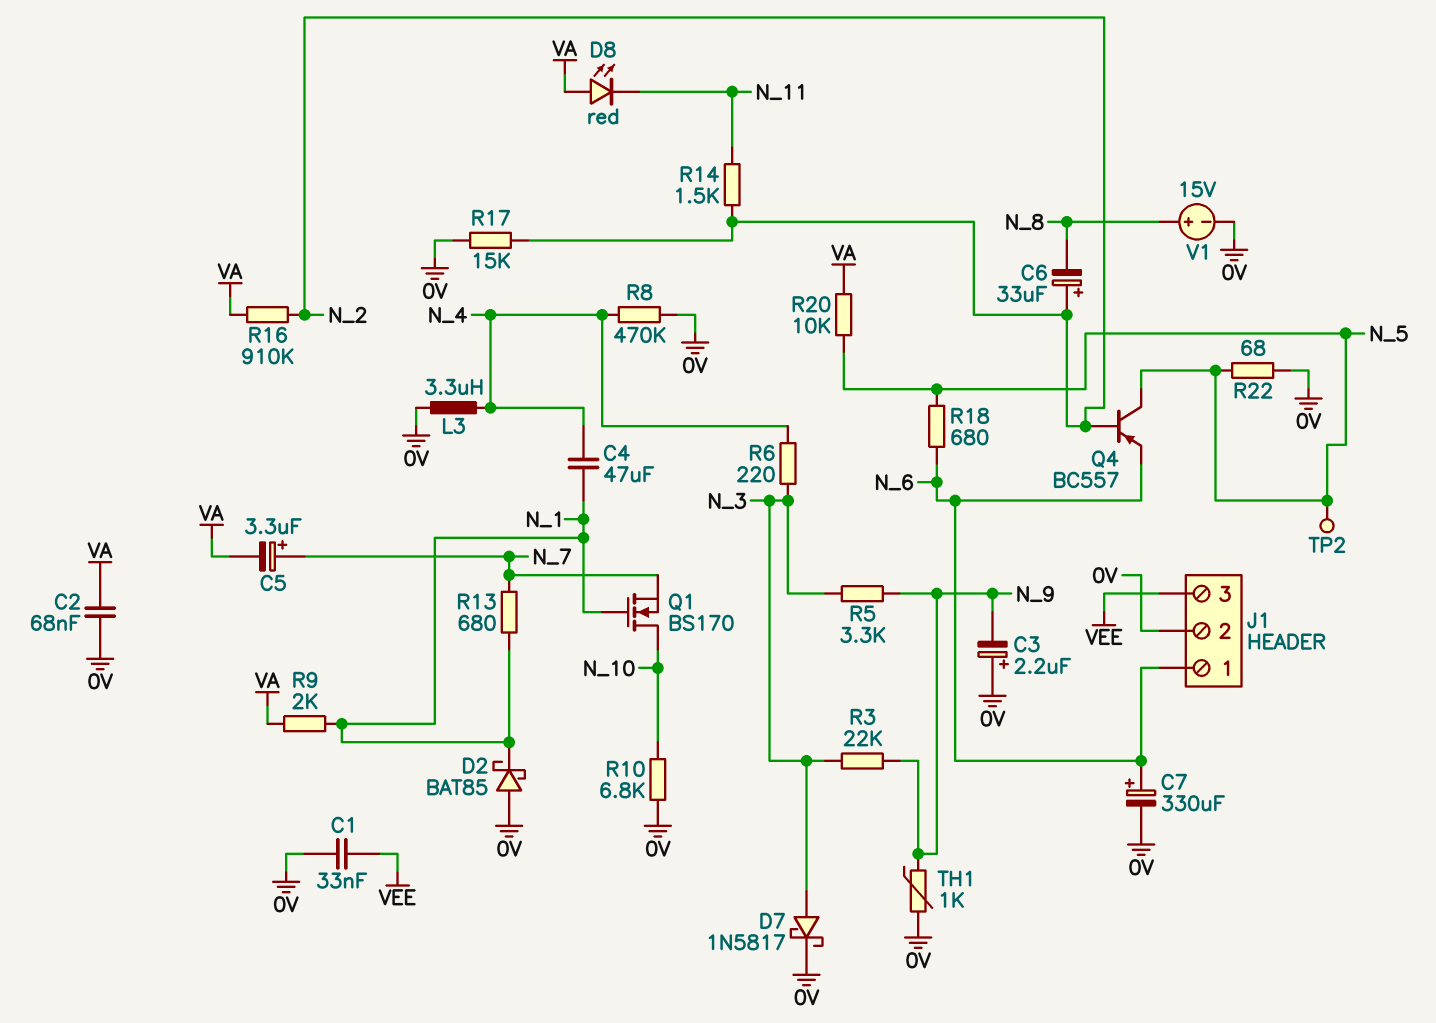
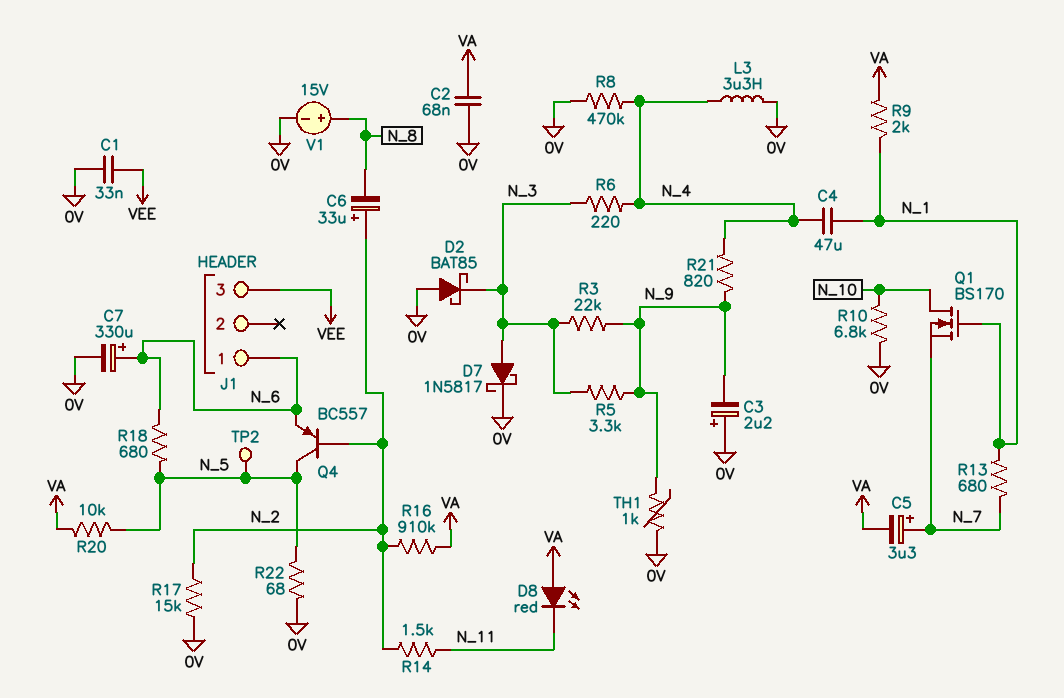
D2: schottky BAT85 (A 0V, K N_1) -> schottky BAT85 (A 0V, K N_3)
J1 pin 2: 0V -> none
R21: none -> 820 (N_4, N_9)

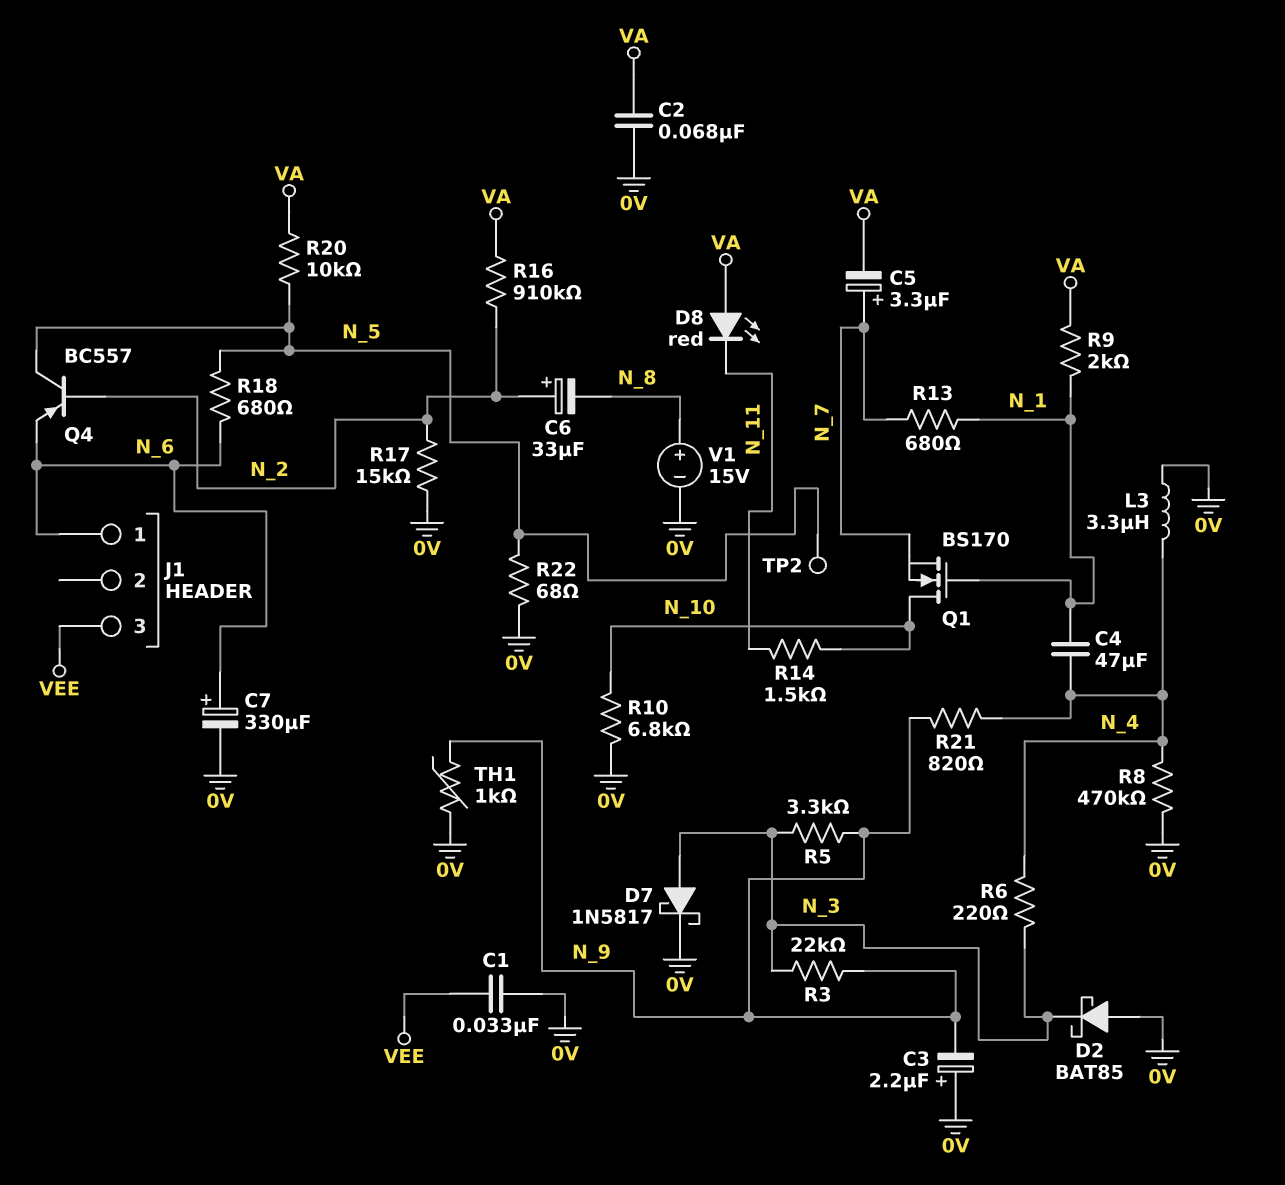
R14: 1.5k (N_2, N_11) -> 1.5k (N_10, N_11)

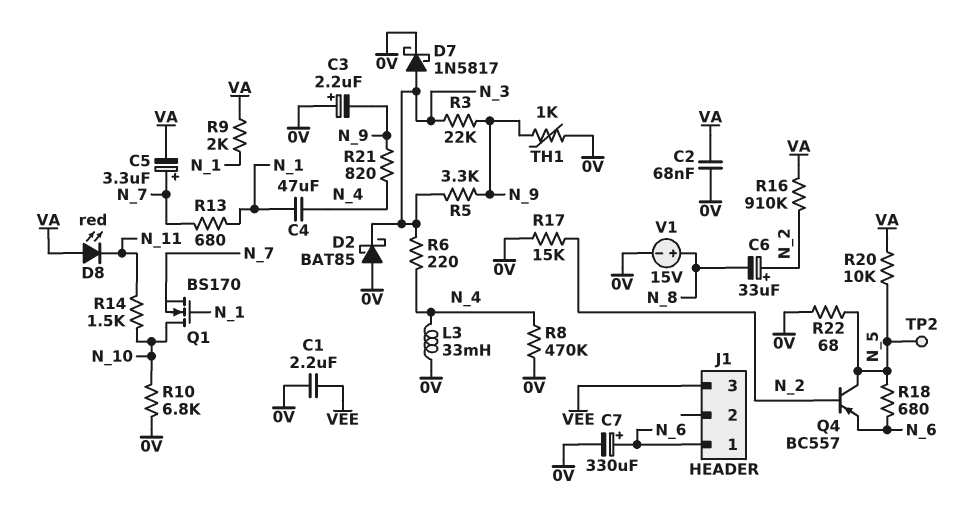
C1: 33nF (0V, VEE) -> 2.2uF (0V, VEE)
L3: 3.3uH (0V, N_4) -> 33mH (0V, N_4)

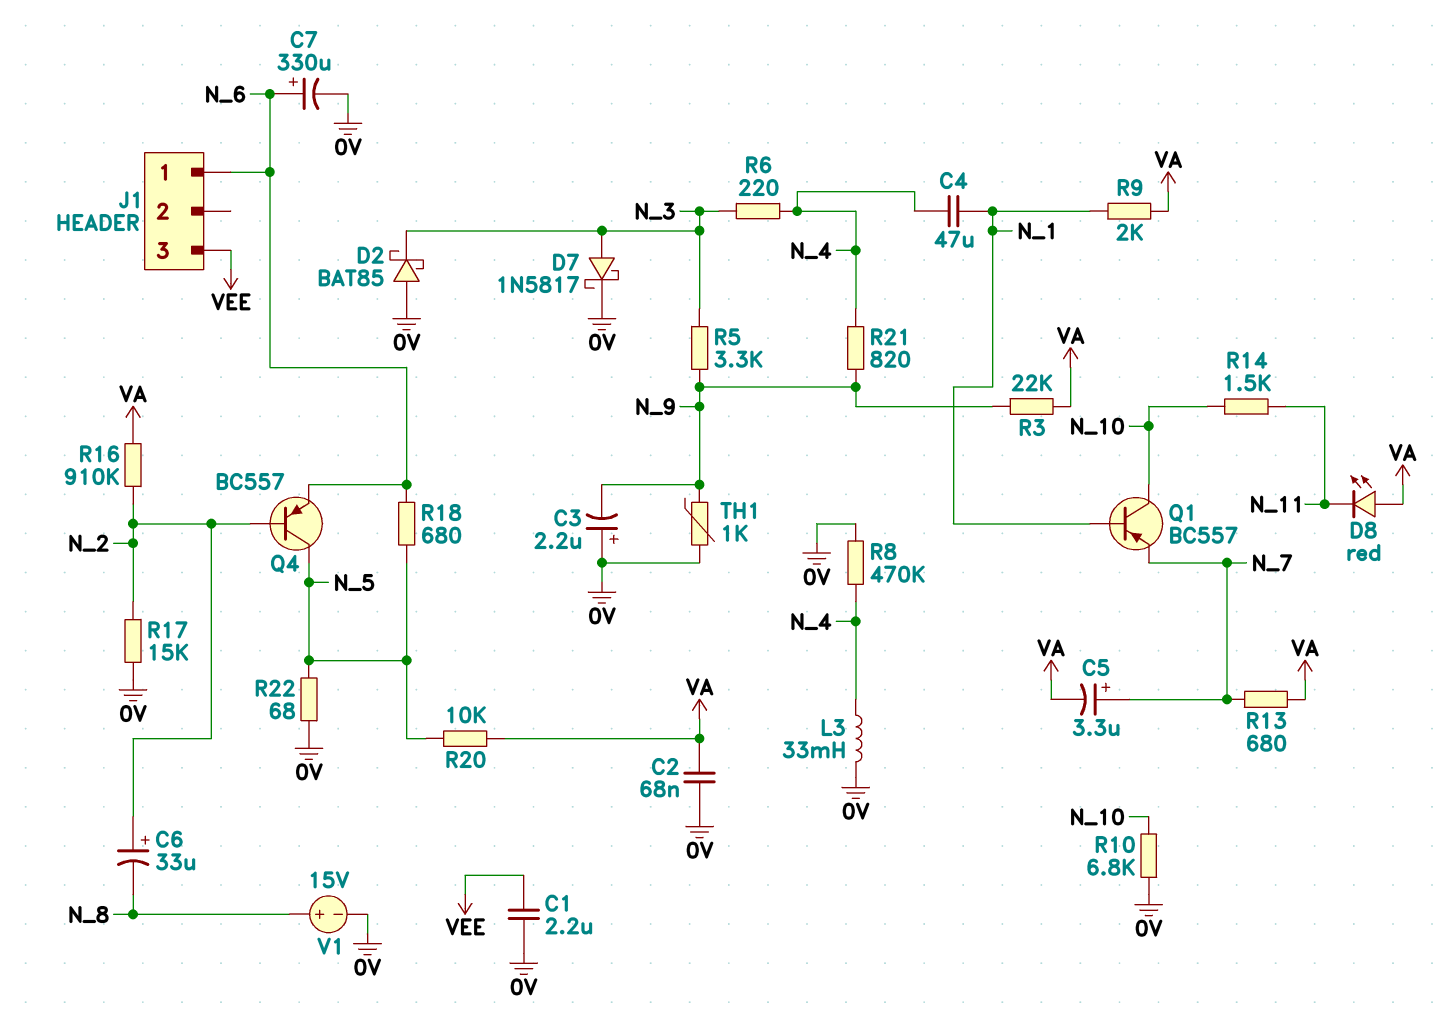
Q1: NMOS BS170 (G N_1, D N_10, S N_7) -> PNP BC557 (B N_1, C N_10, E N_7)
R3: 22k (N_3, N_9) -> 22k (N_9, VA)
R13: 680 (N_1, N_7) -> 680 (N_7, VA)
TP2: test point (N_5) -> none

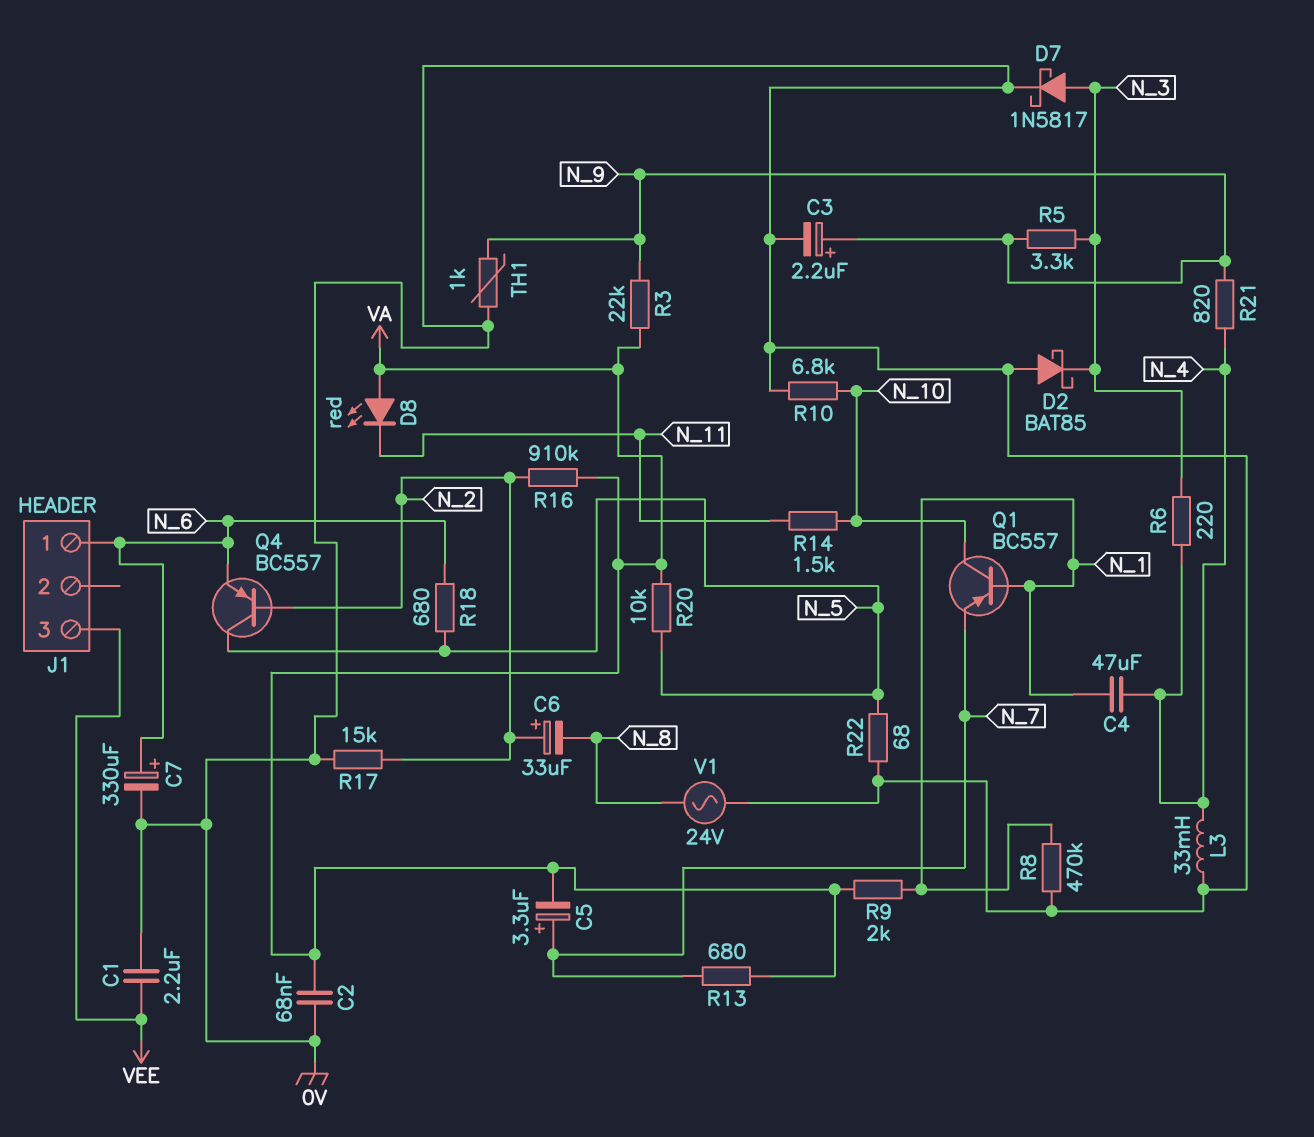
C3: 2.2uF (plus 0V, minus N_9) -> 2.2uF (plus N_9, minus 0V)
R8: 470k (0V, N_4) -> 470k (0V, N_1)
V1: 15V (plus N_8, minus 0V) -> AC 24V (0V, N_8)

